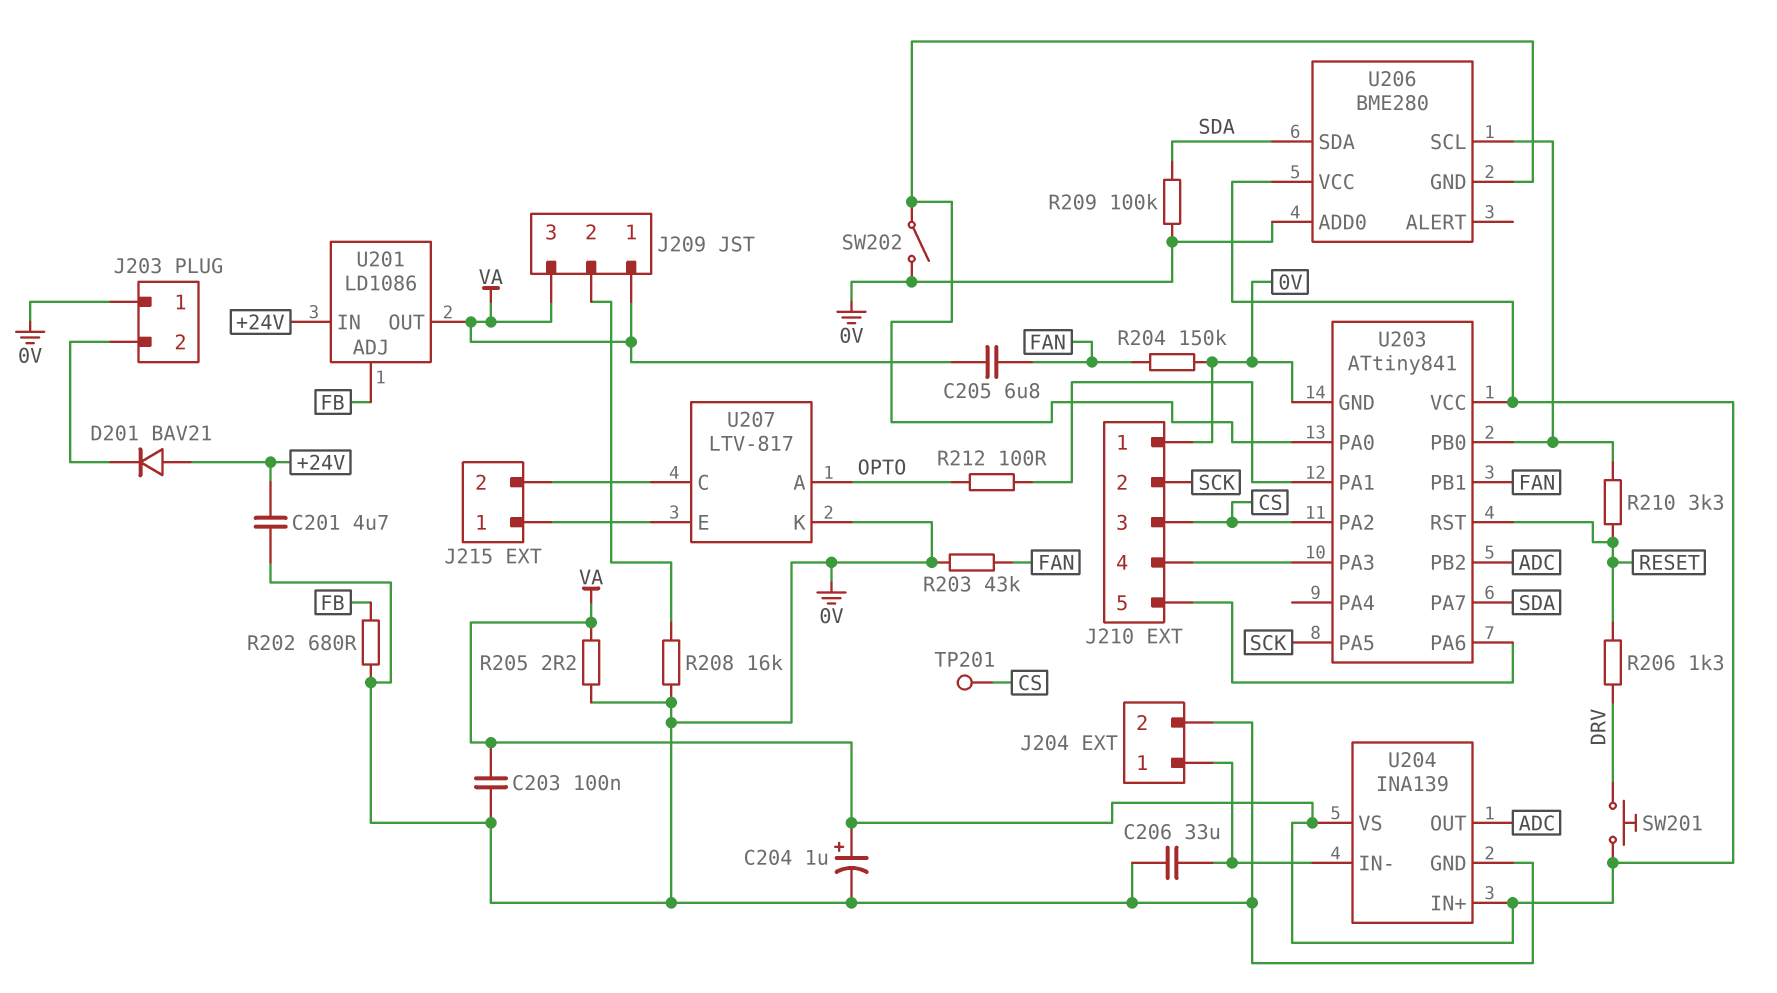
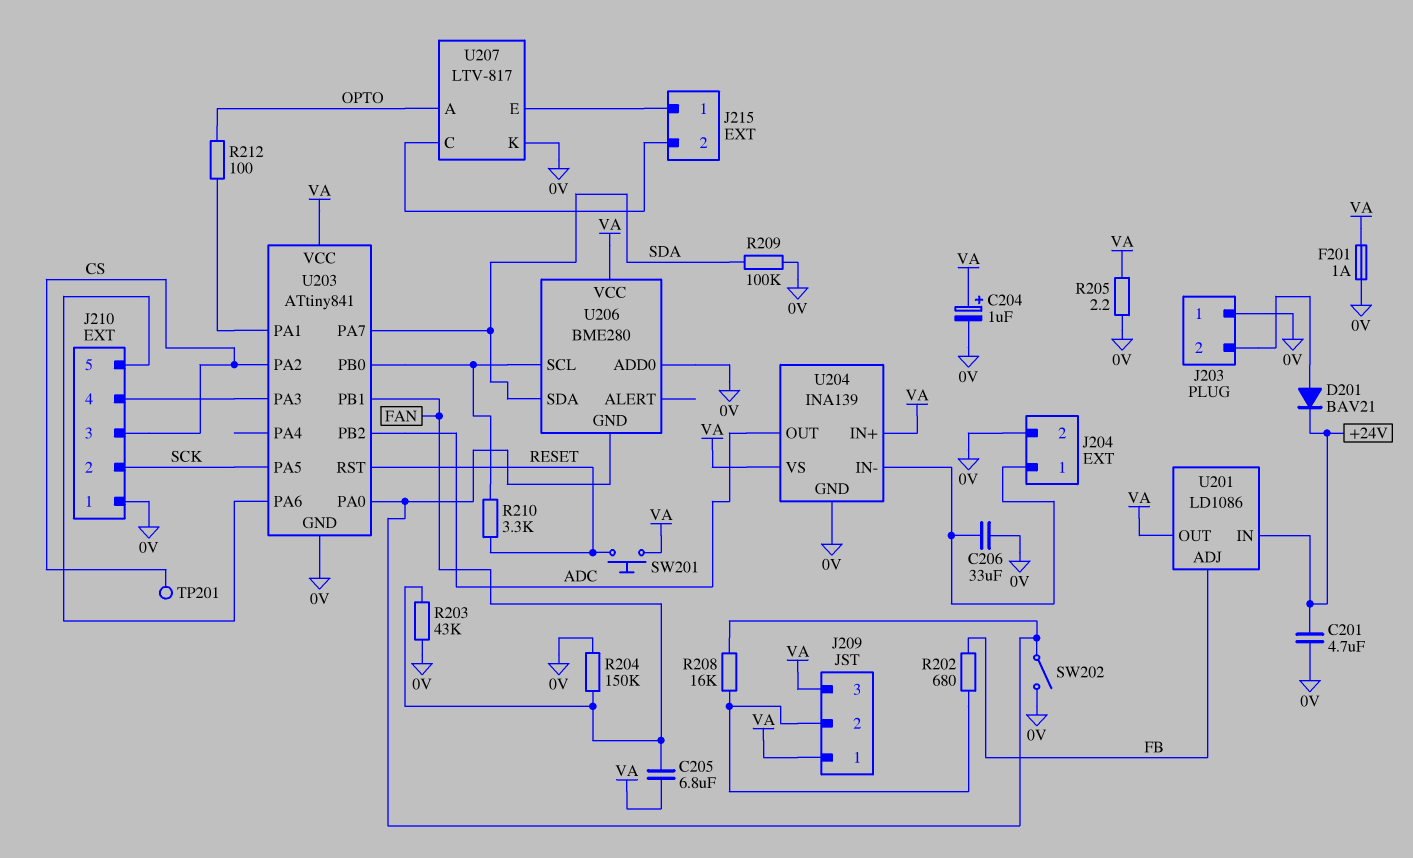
C203: 100nF (0V, VA) -> none
D201: diode BAV21 (A +24V, K J203/2) -> diode BAV21 (A J203/2, K +24V)
F201: none -> 1A (0V, VA)
R202: 680 (0V, FB) -> 680 (FB, J209/2)
R206: 1.3k (DRV, RESET) -> none
R208: 16k (0V, J209/2) -> 16k (J209/2, U203/PA0)
SW201: button (DRV, VA) -> button (RESET, VA)

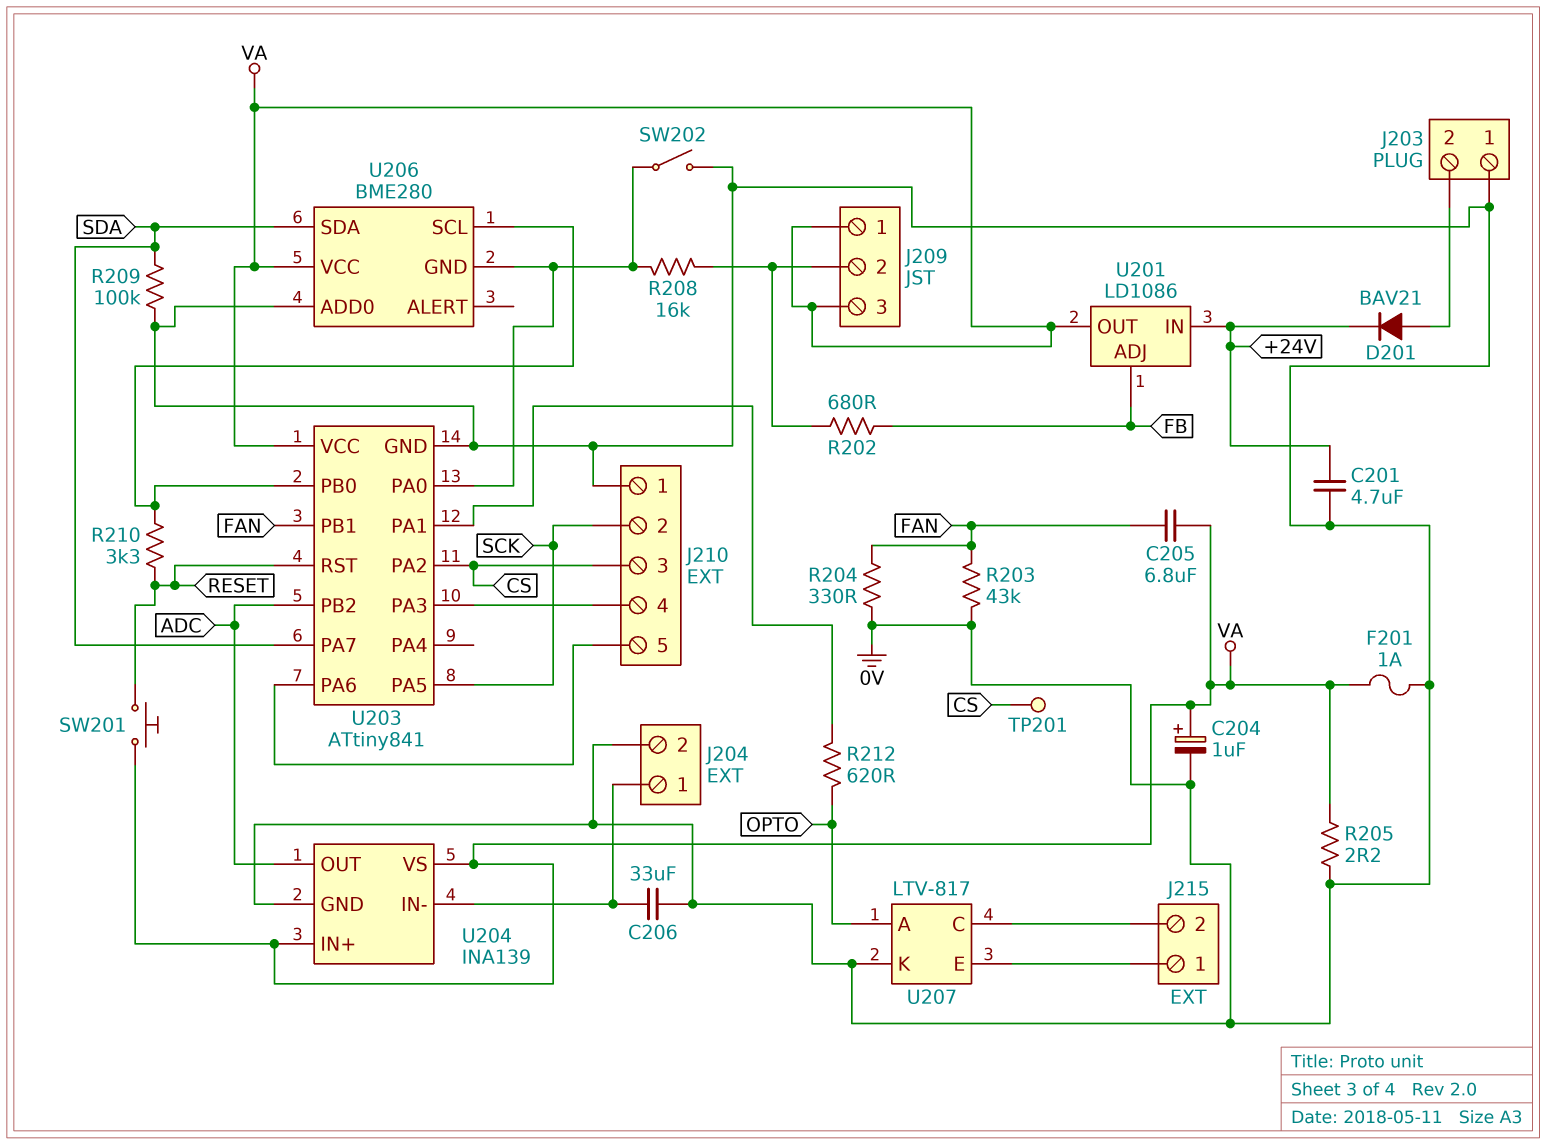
R204: 150k (0V, FAN) -> 330 (0V, FAN)
R212: 100 (OPTO, U203/PA1) -> 620 (OPTO, U203/PA1)

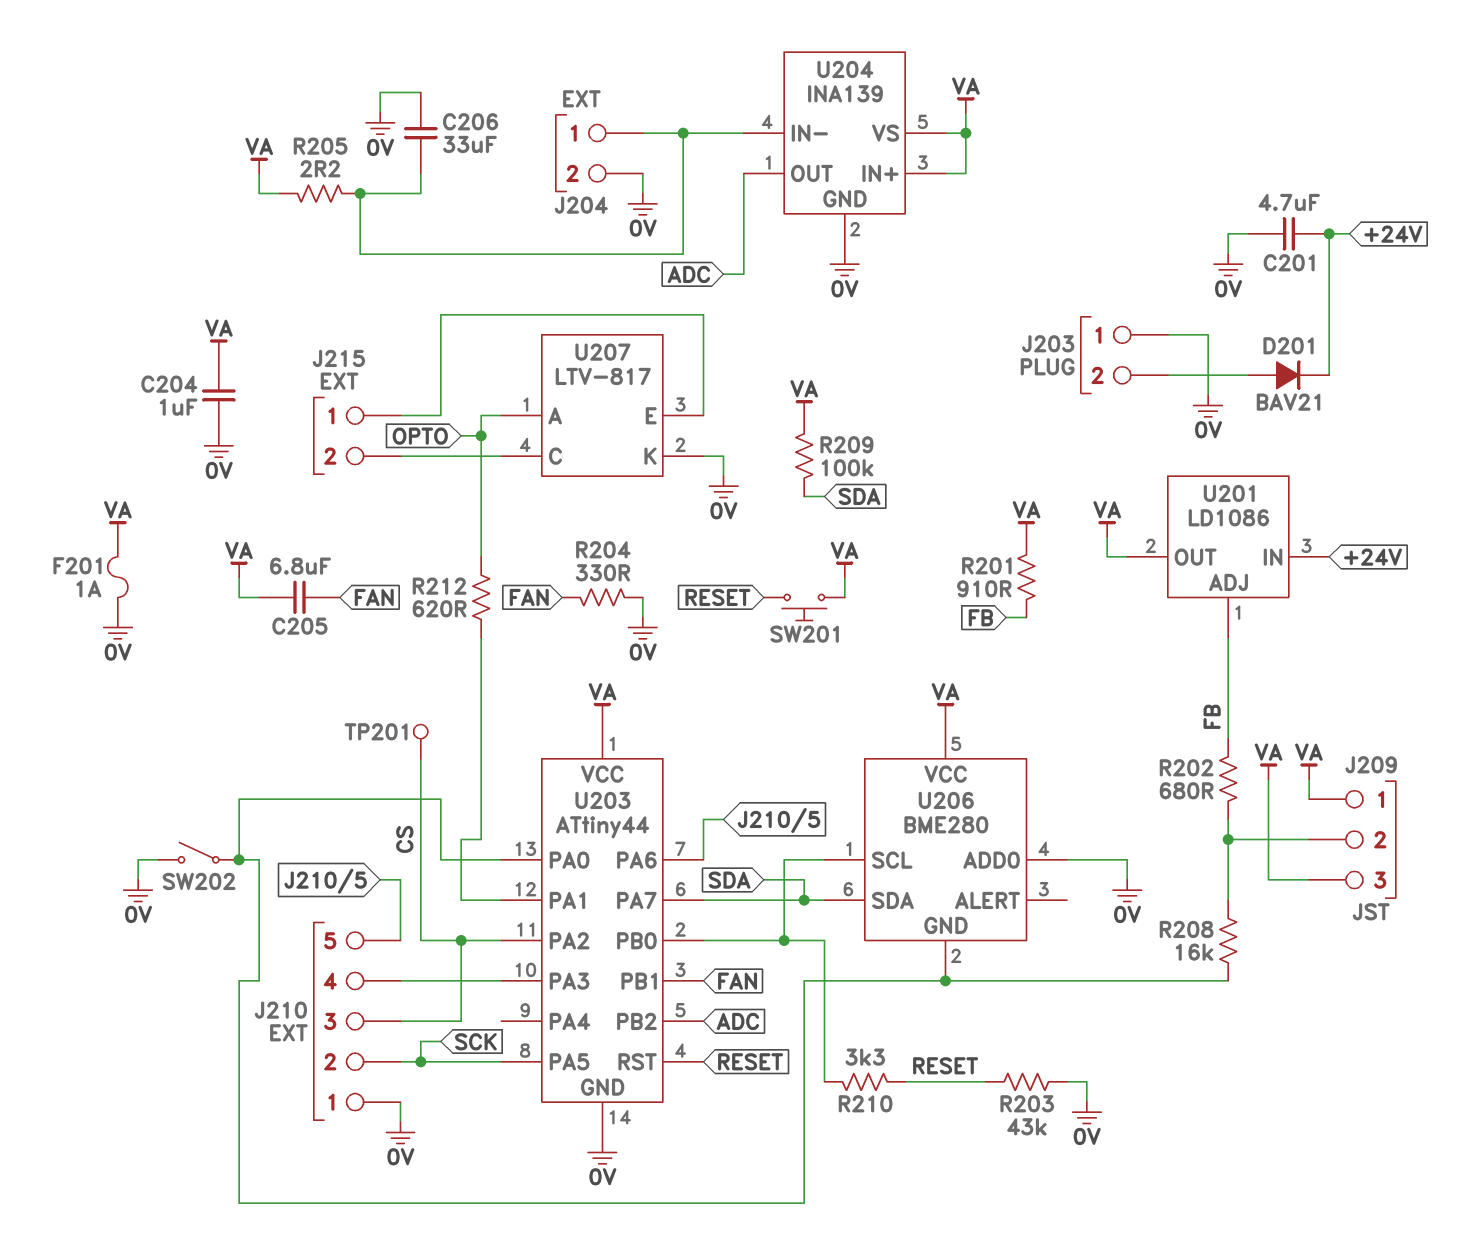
C204: 1uF (plus VA, minus 0V) -> 1uF (0V, VA)
R201: none -> 910 (FB, VA)
R203: 43k (0V, FAN) -> 43k (0V, RESET)
R205: 2.2 (0V, VA) -> 2.2 (J204/1, VA)
R209: 100k (0V, SDA) -> 100k (SDA, VA)
U203: ATtiny841 -> ATtiny44

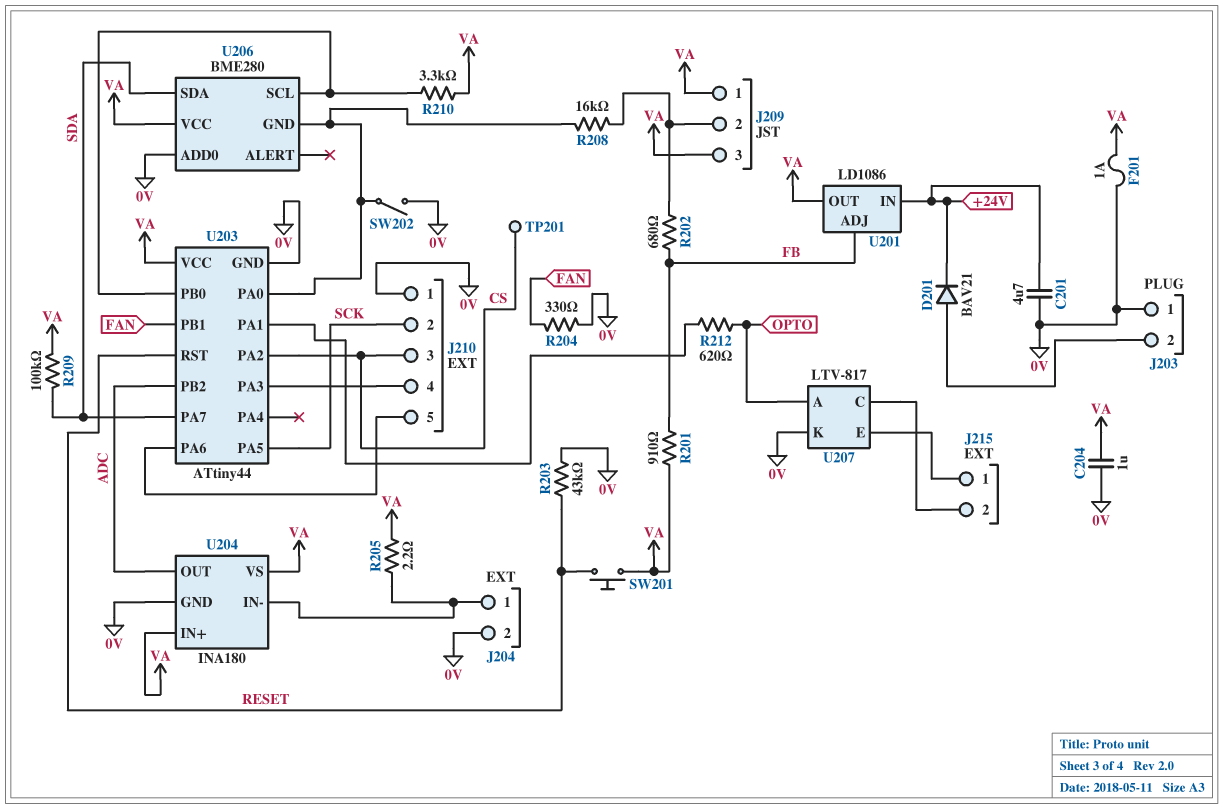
C205: 6.8uF (FAN, VA) -> none
C206: 33uF (0V, J204/1) -> none
R210: 3.3k (RESET, U203/PB0) -> 3.3k (U203/PB0, VA)
U204: INA139 -> INA180

